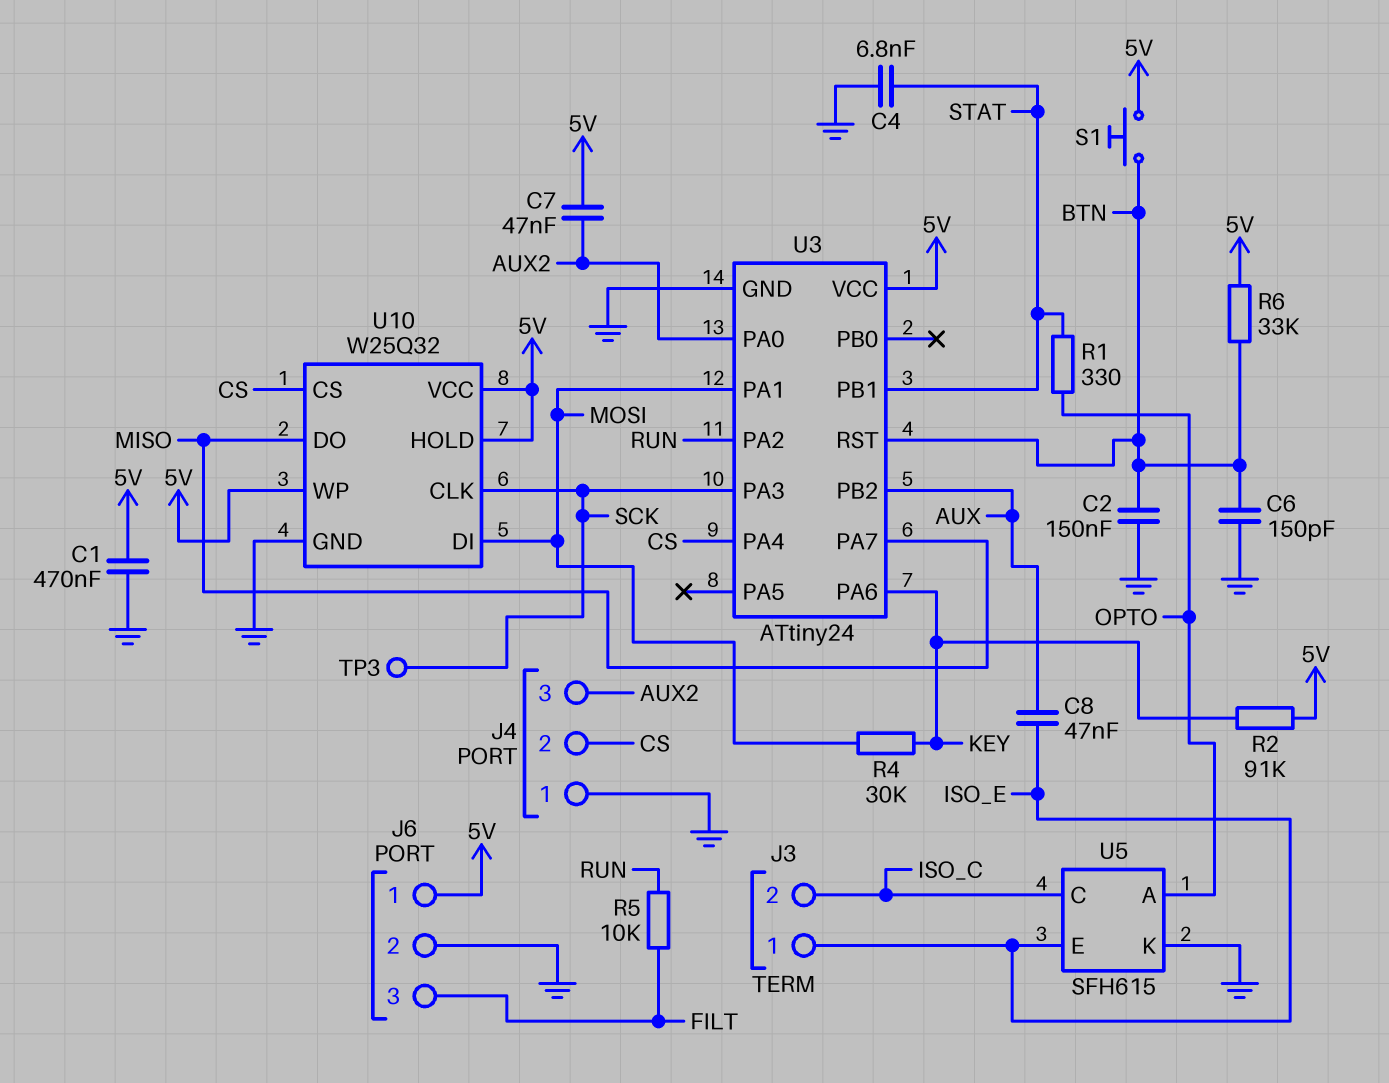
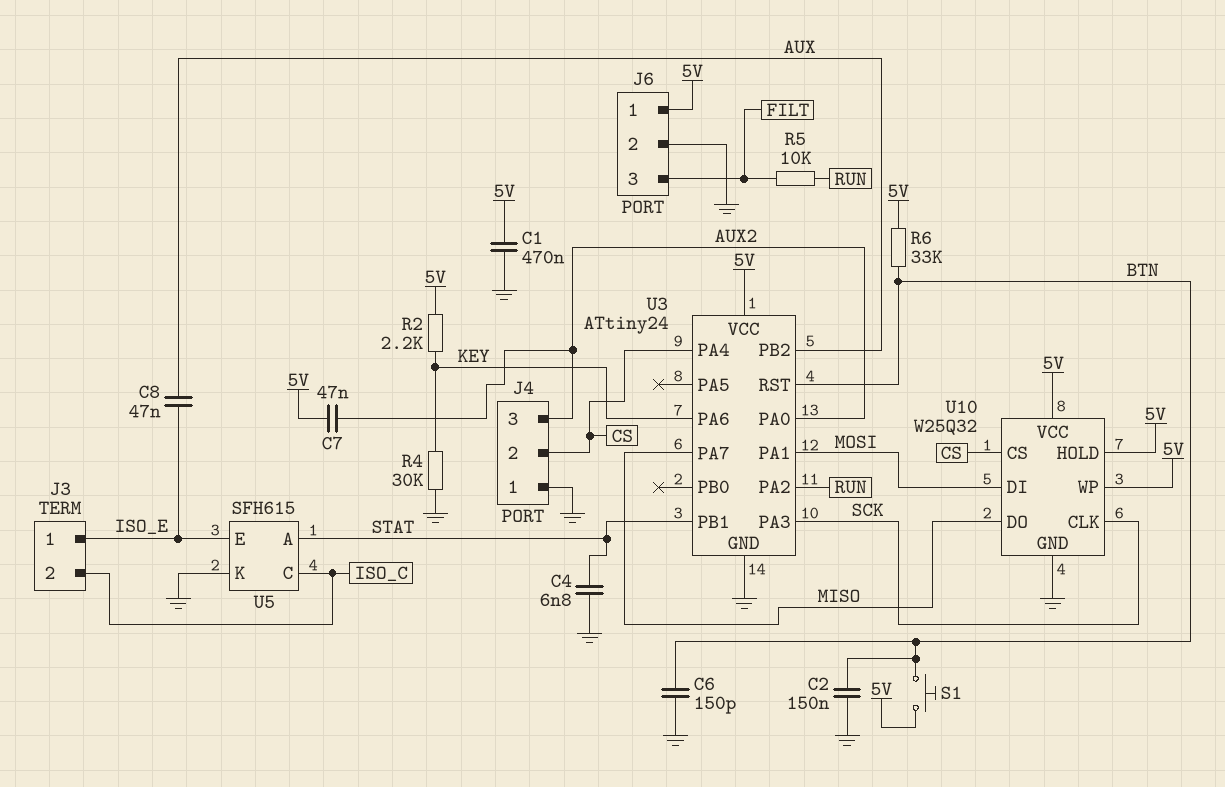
R1: 330 (OPTO, STAT) -> none
R2: 91k (5V, KEY) -> 2.2k (5V, KEY)
R4: 30k (KEY, MOSI) -> 30k (GND, KEY)
TP3: test point (SCK) -> none
U5 pin A: OPTO -> STAT

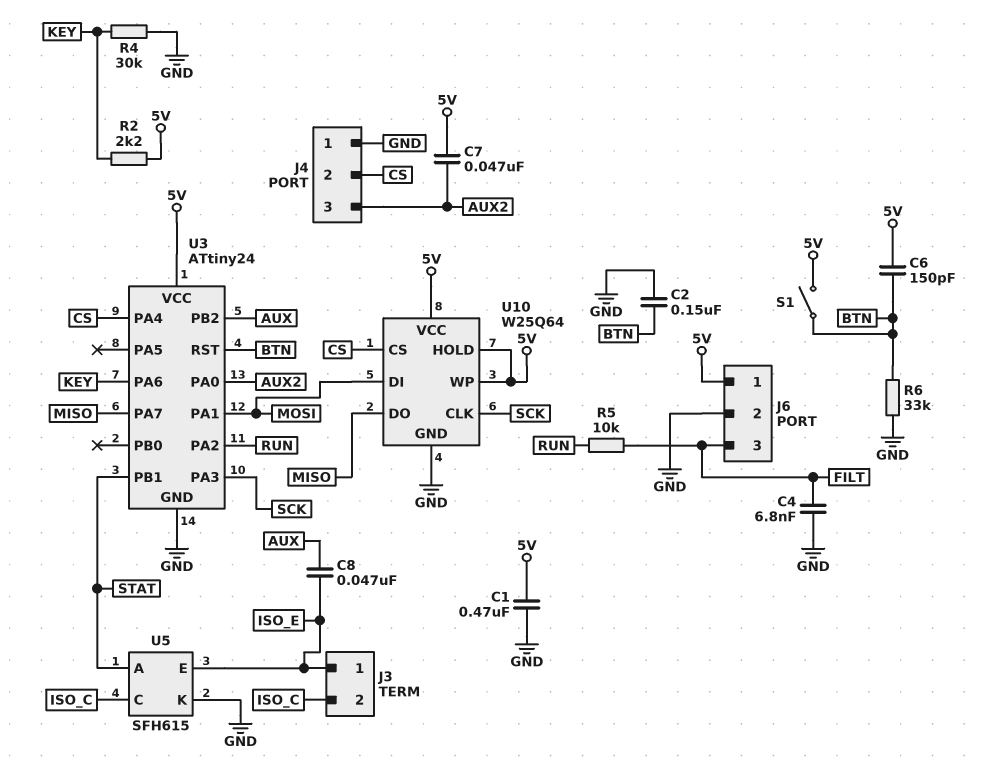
C4: 6.8nF (GND, STAT) -> 6.8nF (FILT, GND)
C6: 150pF (BTN, GND) -> 150pF (5V, BTN)
R6: 33k (5V, BTN) -> 33k (BTN, GND)
S1: button (5V, BTN) -> switch (5V, BTN)
U10: W25Q32 -> W25Q64

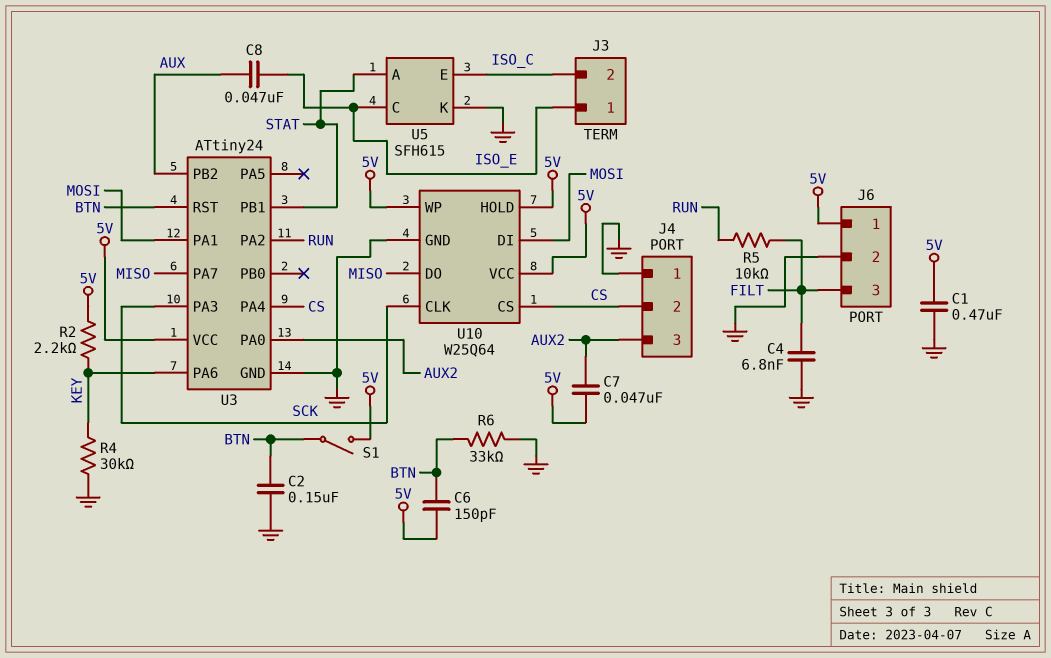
U5 pin C: ISO_C -> ISO_E
U5 pin E: ISO_E -> ISO_C

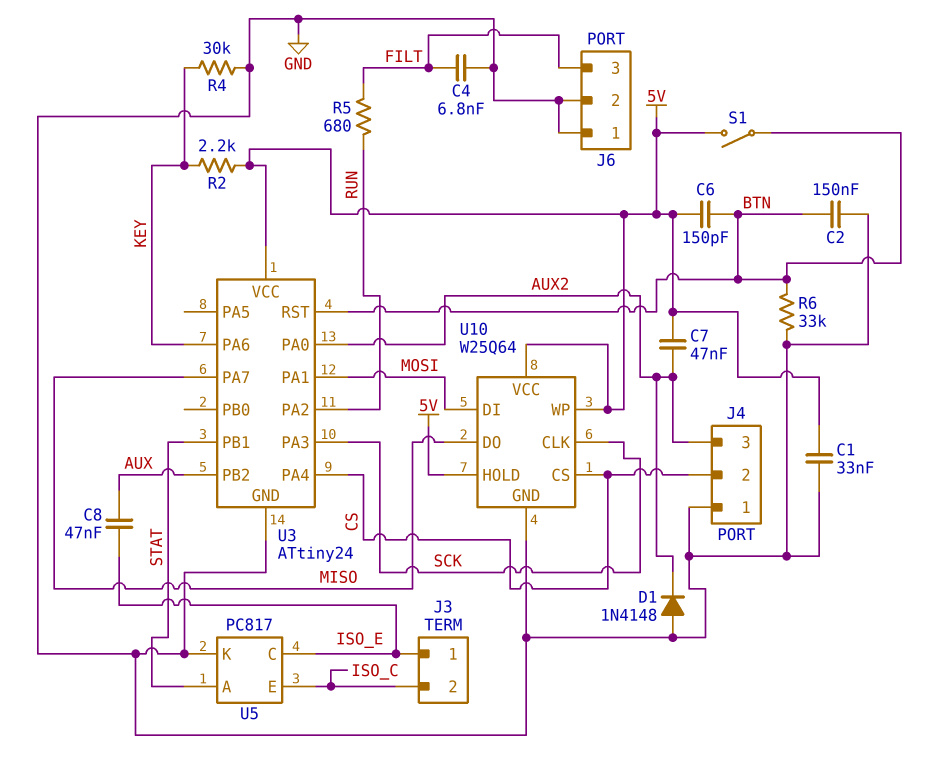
C1: 470nF (5V, GND) -> 33nF (5V, GND)
D1: none -> diode 1N4148 (A GND, K AUX2)
J6 pin 1: 5V -> GND
R5: 10k (FILT, RUN) -> 680 (FILT, RUN)
U5: SFH615 -> PC817

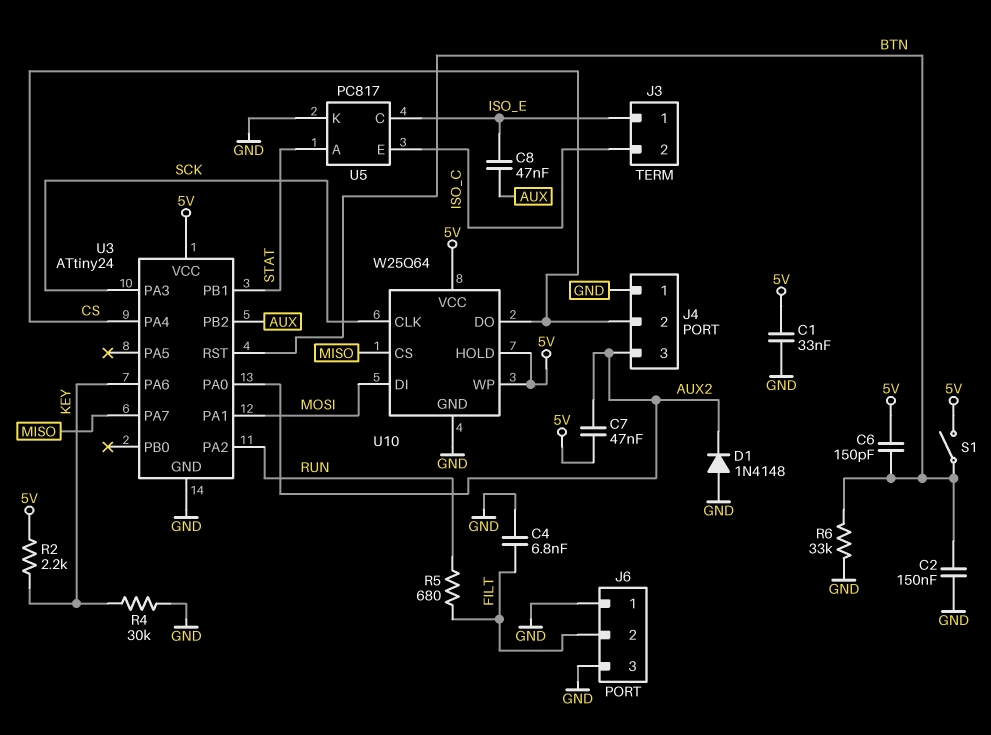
J6 pin 2: GND -> FILT
J6 pin 3: FILT -> GND
U10 pin CS: CS -> MISO
U10 pin DO: MISO -> CS

